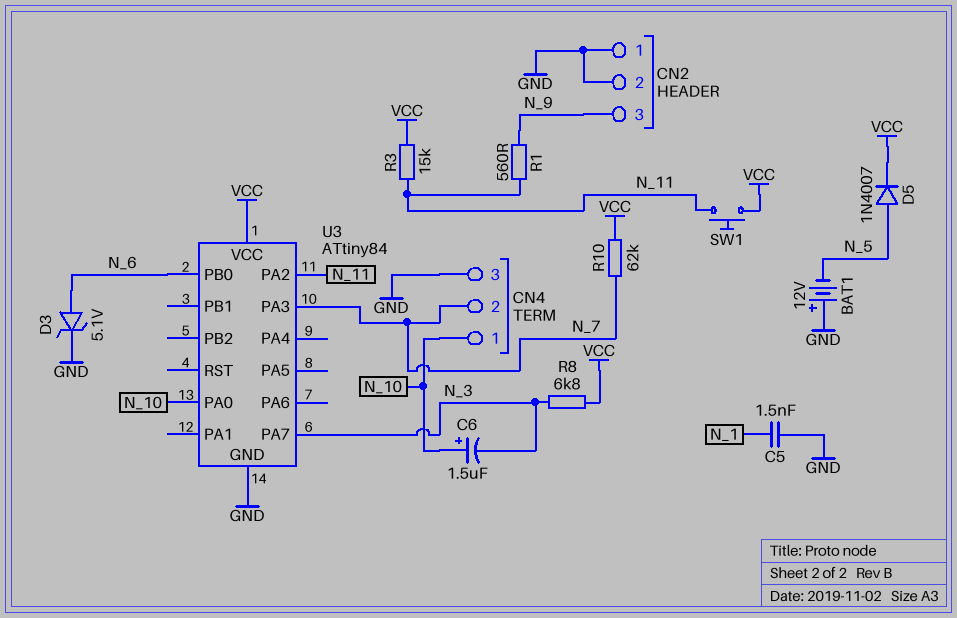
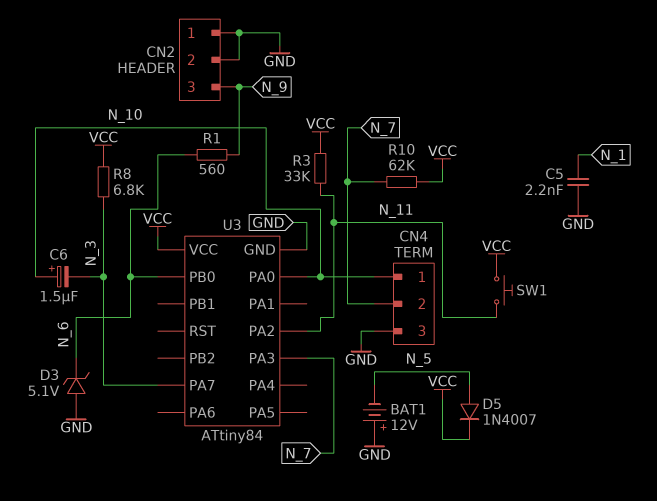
C5: 1.5nF (GND, N_1) -> 2.2nF (GND, N_1)
D3: zener 5.1V (A N_6, K GND) -> zener 5.1V (A GND, K N_6)
R1: 560 (N_9, N_11) -> 560 (N_6, N_9)
R3: 15k (N_11, VCC) -> 33k (N_11, VCC)

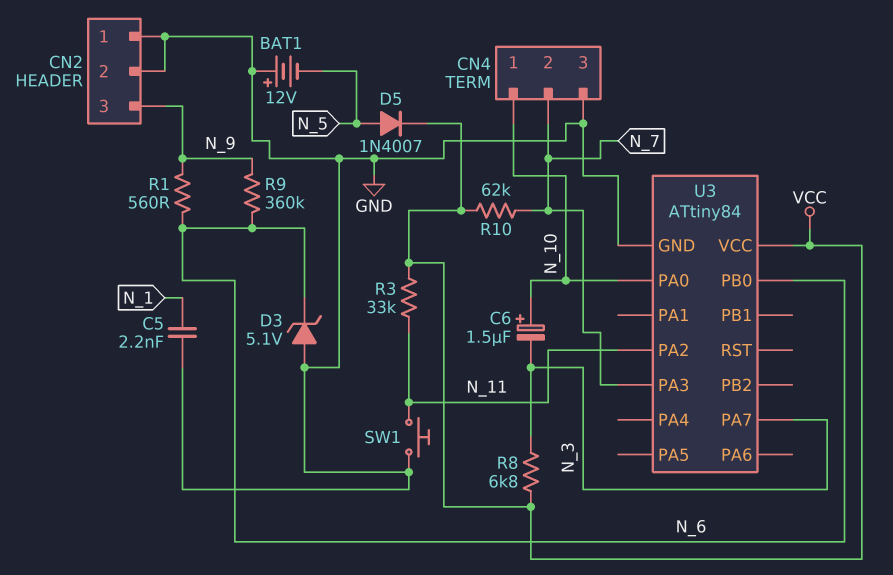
R9: none -> 360k (N_6, N_9)
SW1: button (N_11, VCC) -> button (GND, N_11)

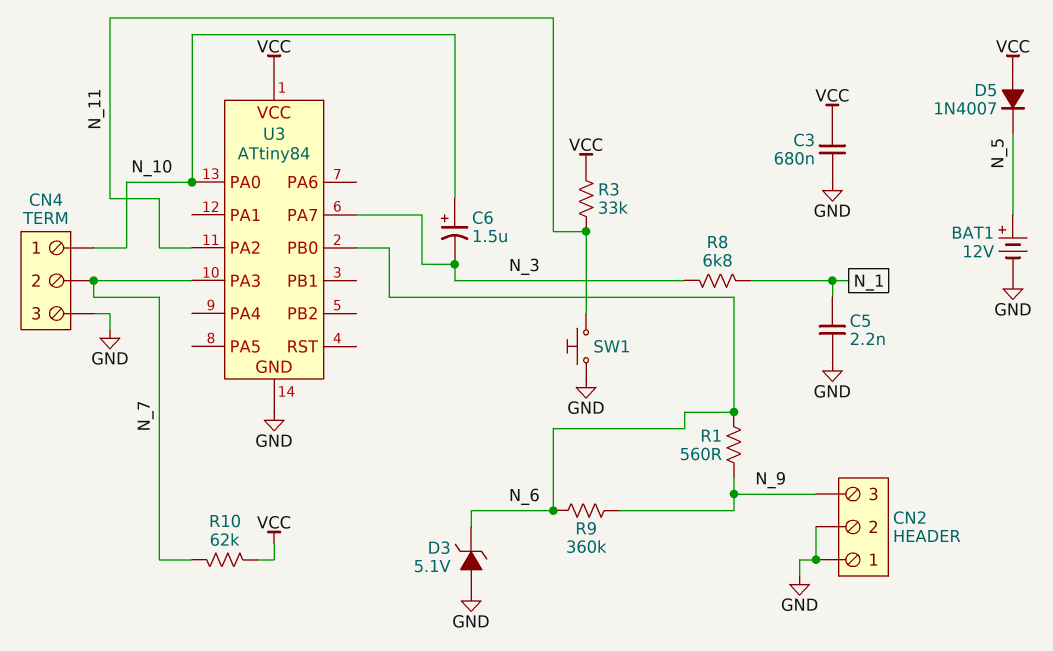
BAT1: 12V (plus GND, minus N_5) -> 12V (plus N_5, minus GND)
C3: none -> 680nF (GND, VCC)
D5: diode 1N4007 (A N_5, K VCC) -> diode 1N4007 (A VCC, K N_5)
R8: 6.8k (N_3, VCC) -> 6.8k (N_1, N_3)

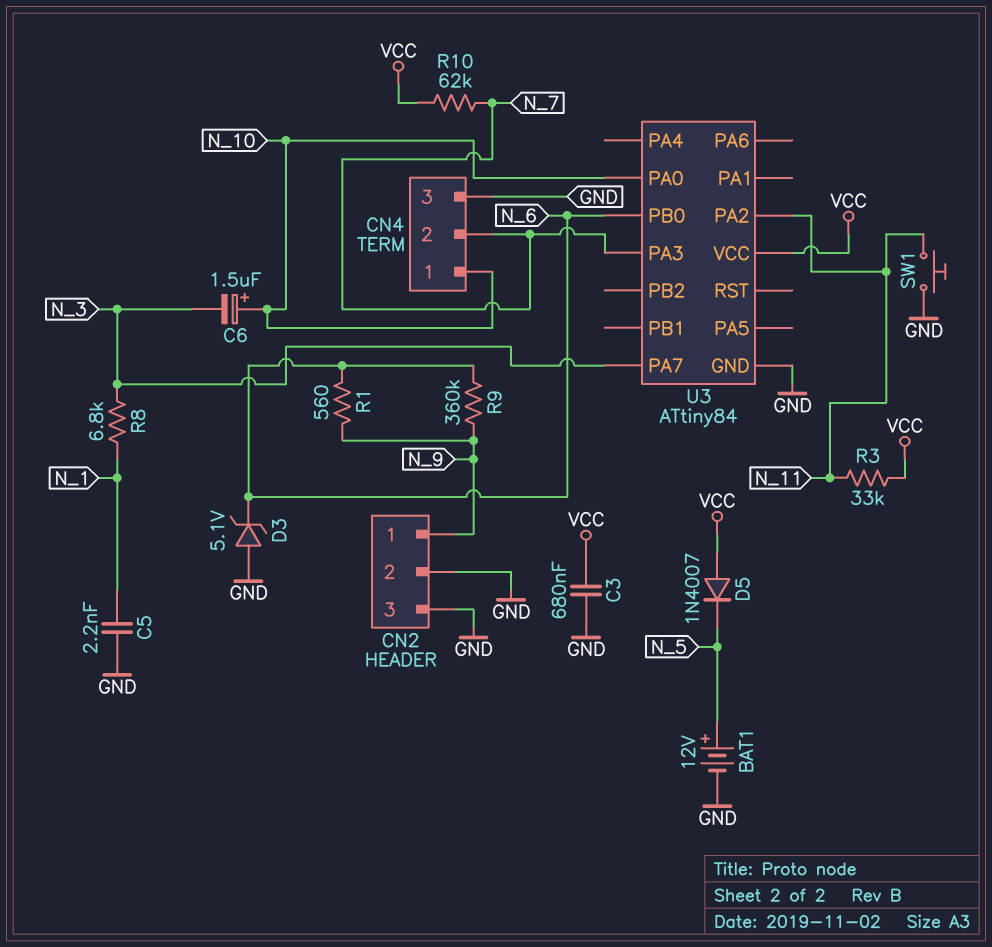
CN2 pin 1: GND -> N_9
CN2 pin 3: N_9 -> GND

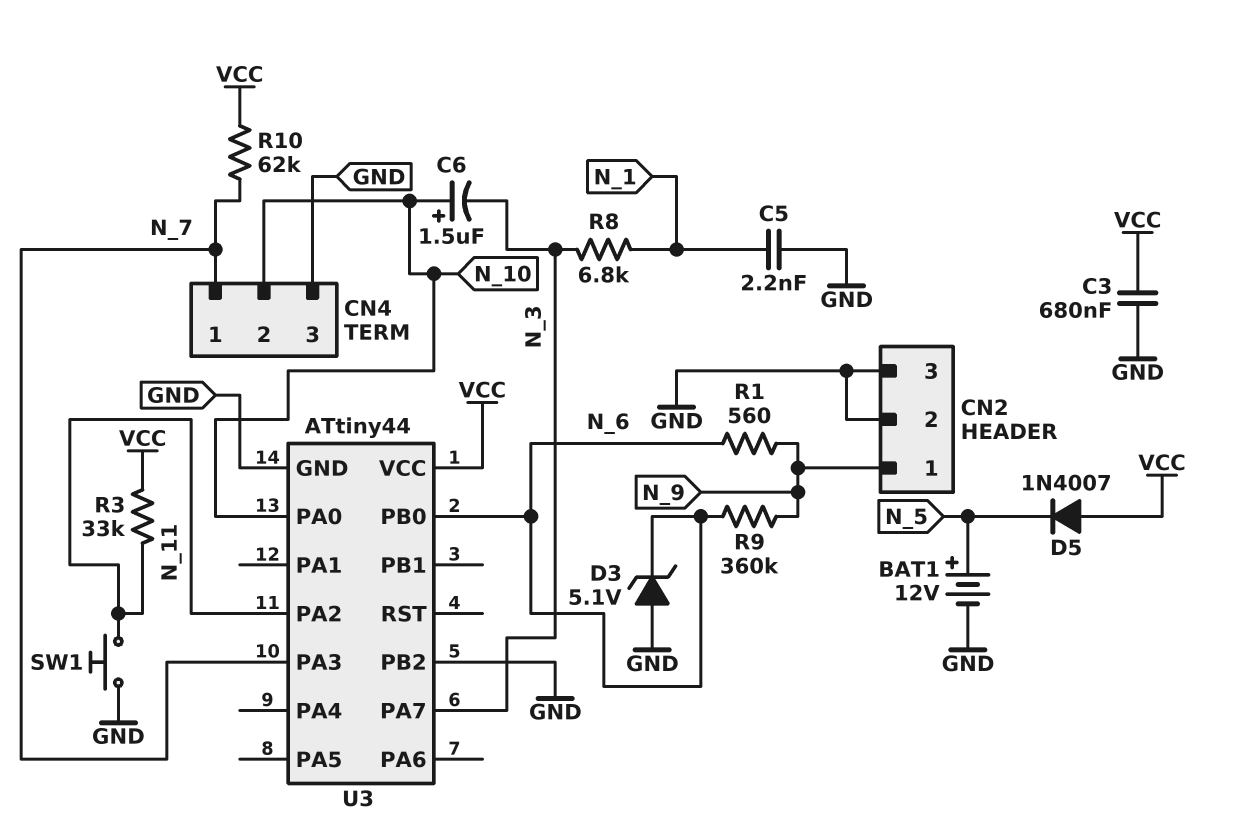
CN4 pin 1: N_10 -> N_7
CN4 pin 2: N_7 -> N_10
U3: ATtiny84 -> ATtiny44
U3 pin PB2: none -> GND

